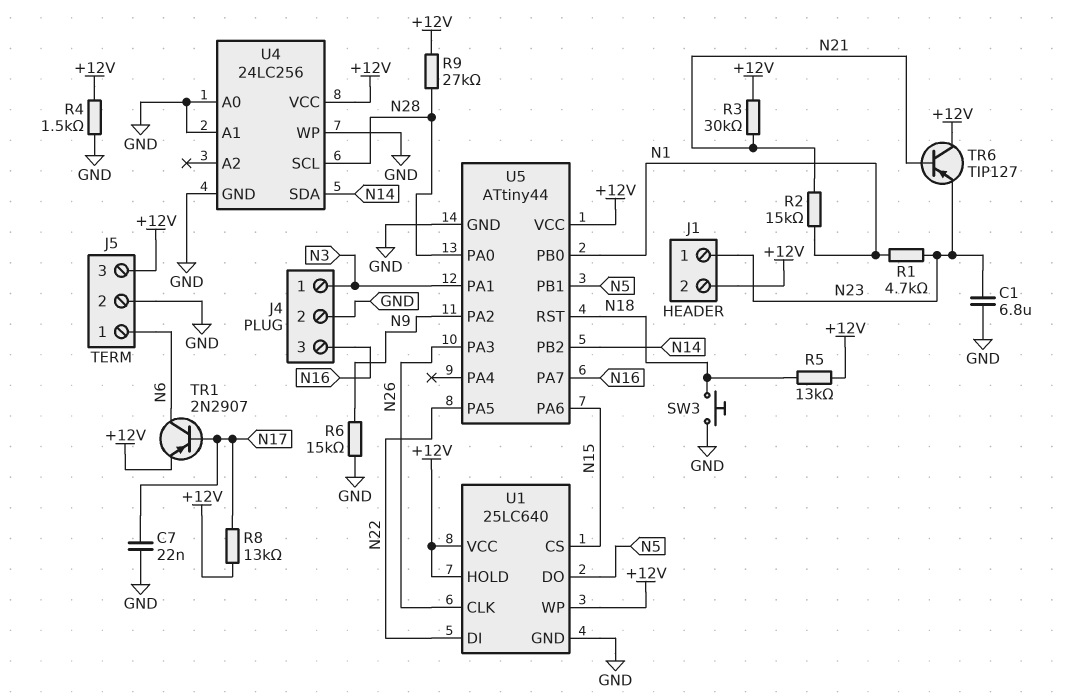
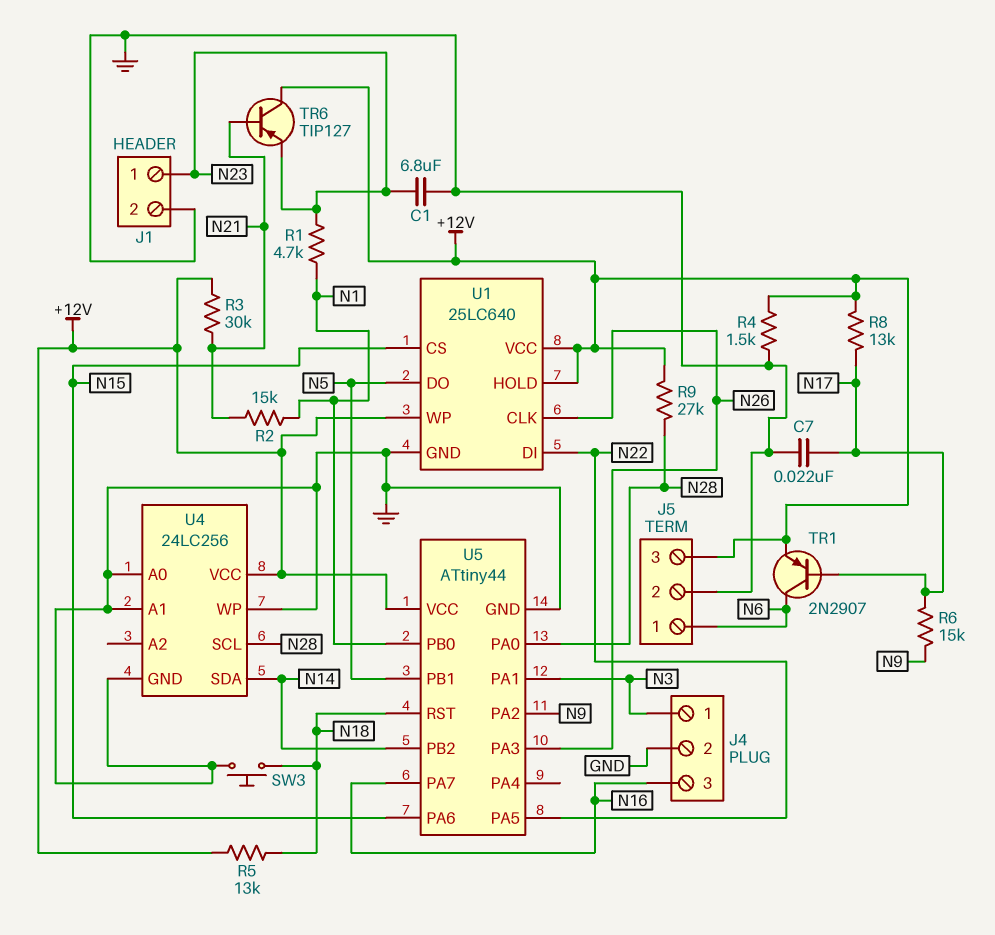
J1 pin 2: +12V -> GND
R6: 15k (GND, N9) -> 15k (N9, N17)

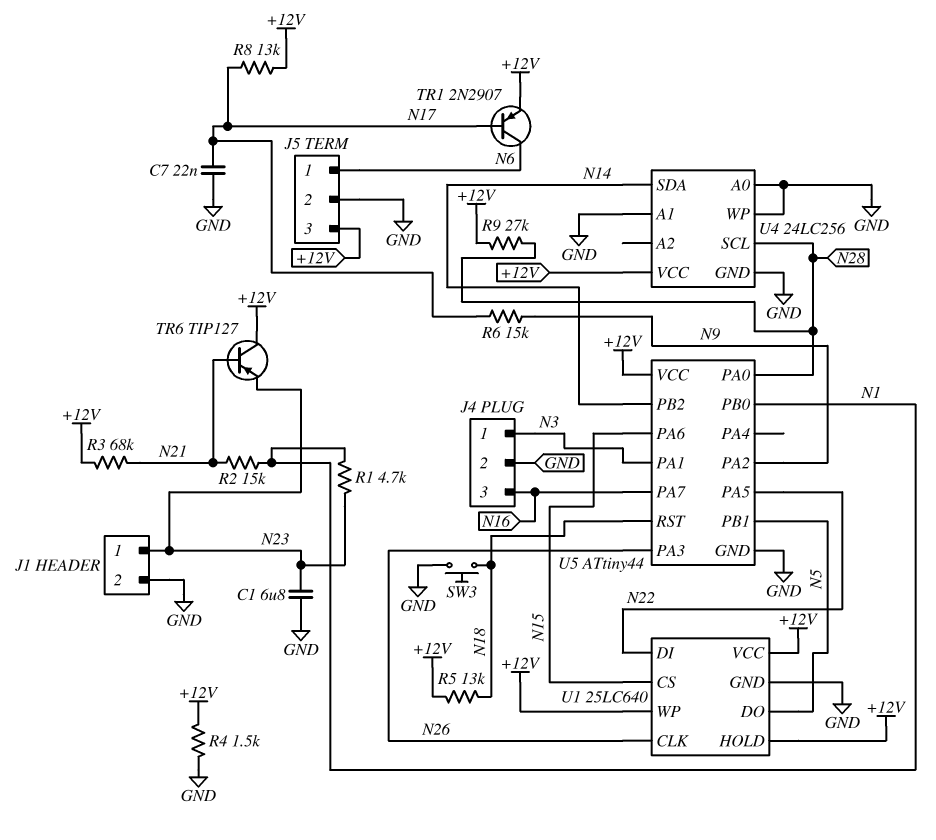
R3: 30k (+12V, N21) -> 68k (+12V, N21)

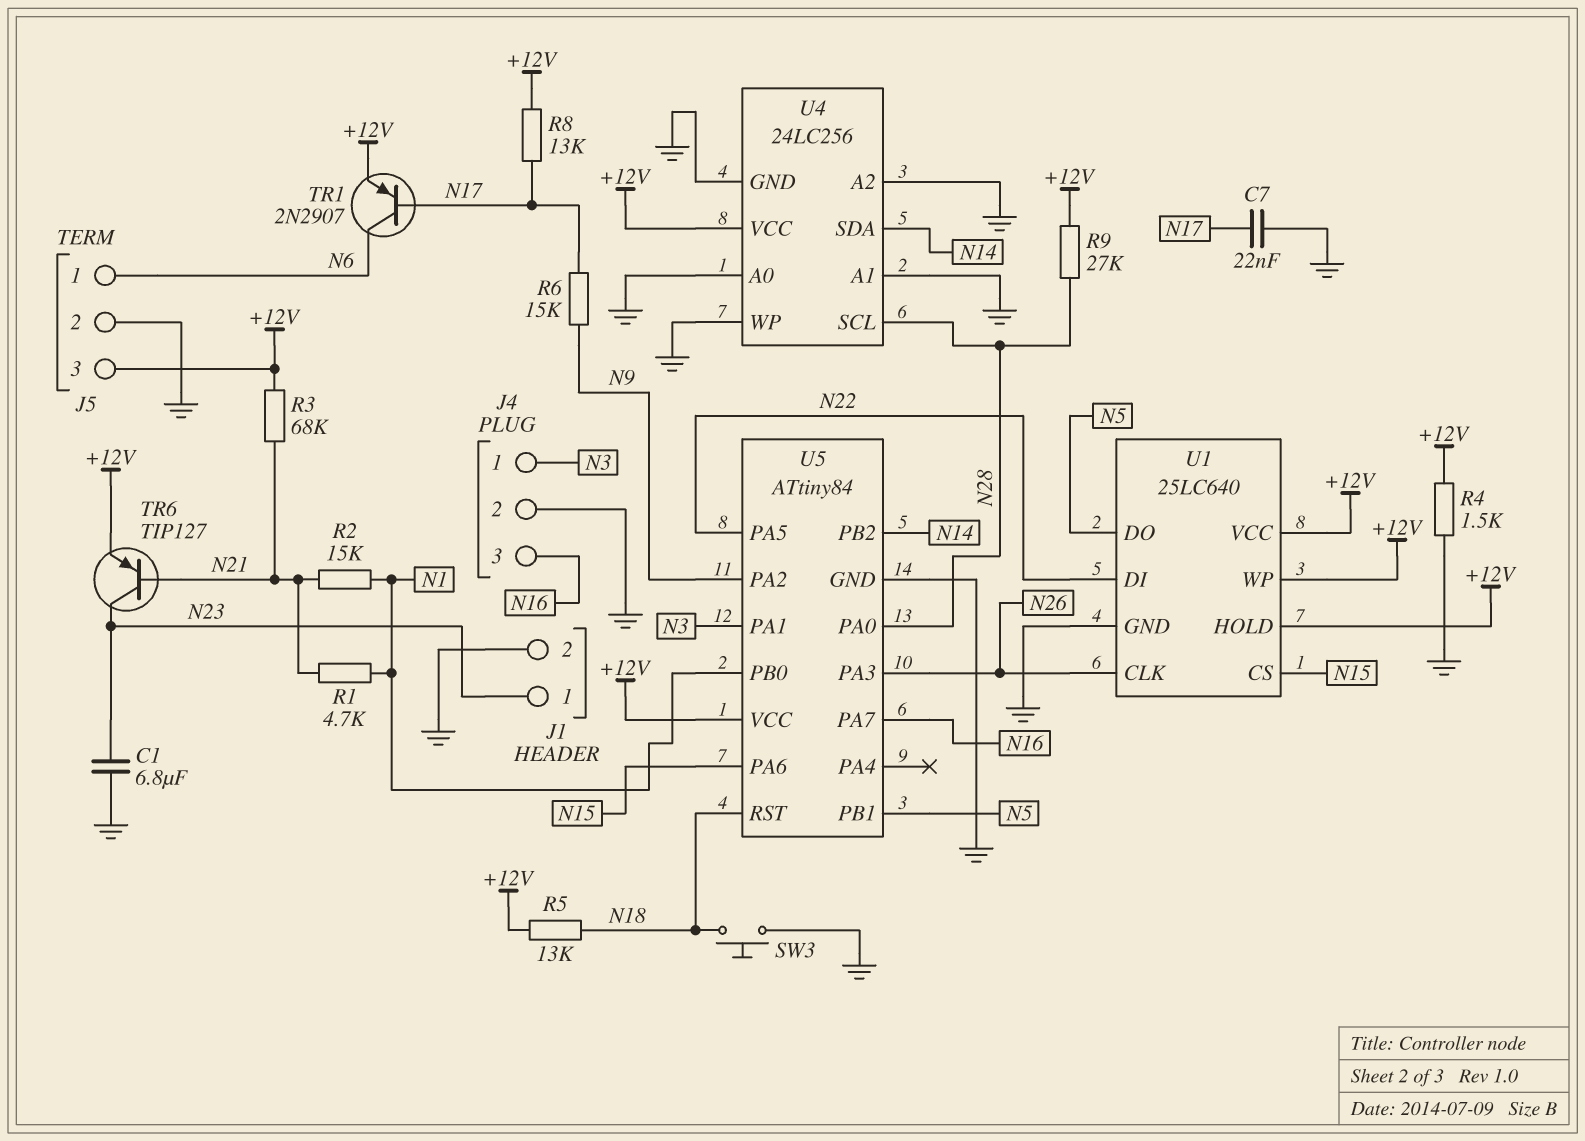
R1: 4.7k (N1, N23) -> 4.7k (N1, N21)
TR6: PNP TIP127 (B N21, C +12V, E N23) -> PNP TIP127 (B N21, C N23, E +12V)
U4 pin A2: none -> GND
U5: ATtiny44 -> ATtiny84

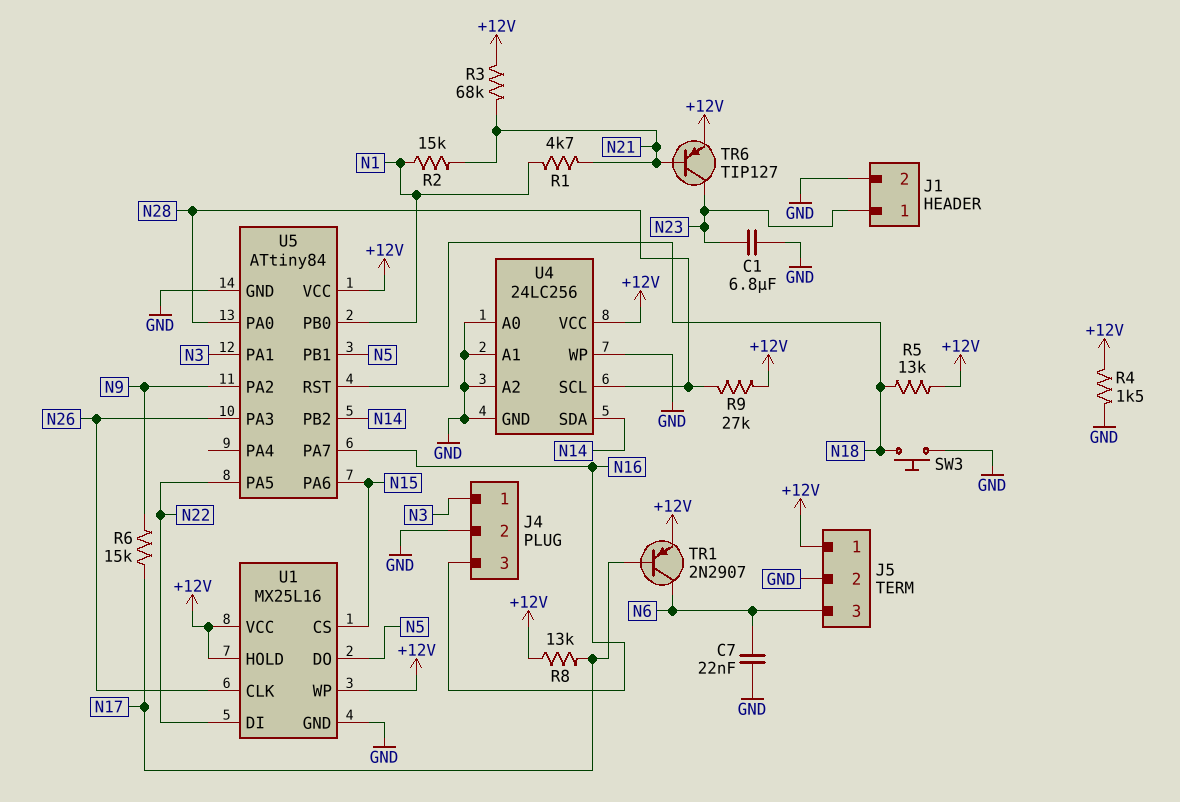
C7: 22nF (GND, N17) -> 22nF (GND, N6)
J5 pin 1: N6 -> +12V
J5 pin 3: +12V -> N6
U1: 25LC640 -> MX25L16

